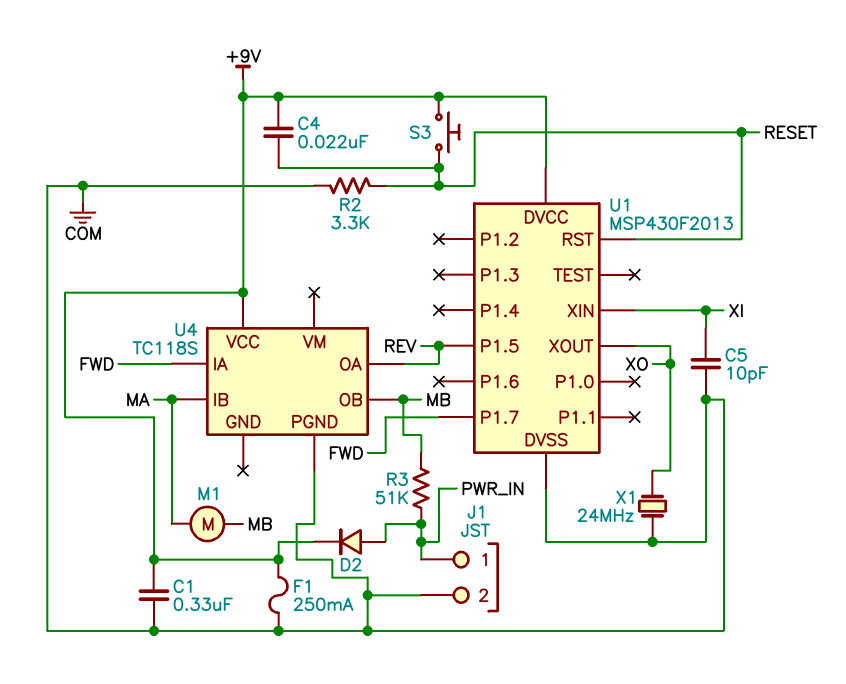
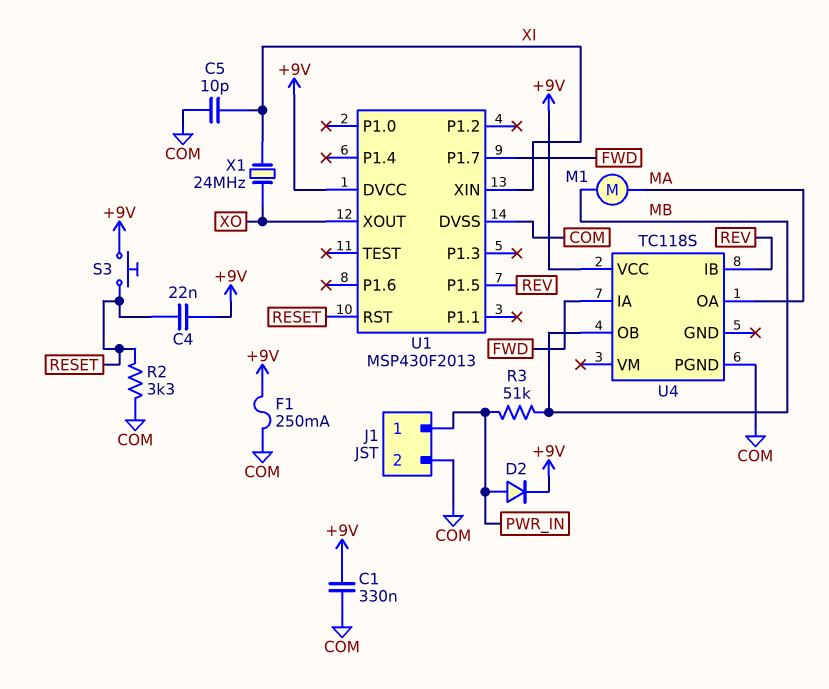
U4 pin IB: MA -> REV
U4 pin OA: REV -> MA
X1: 24MHz (COM, XO) -> 24MHz (XI, XO)

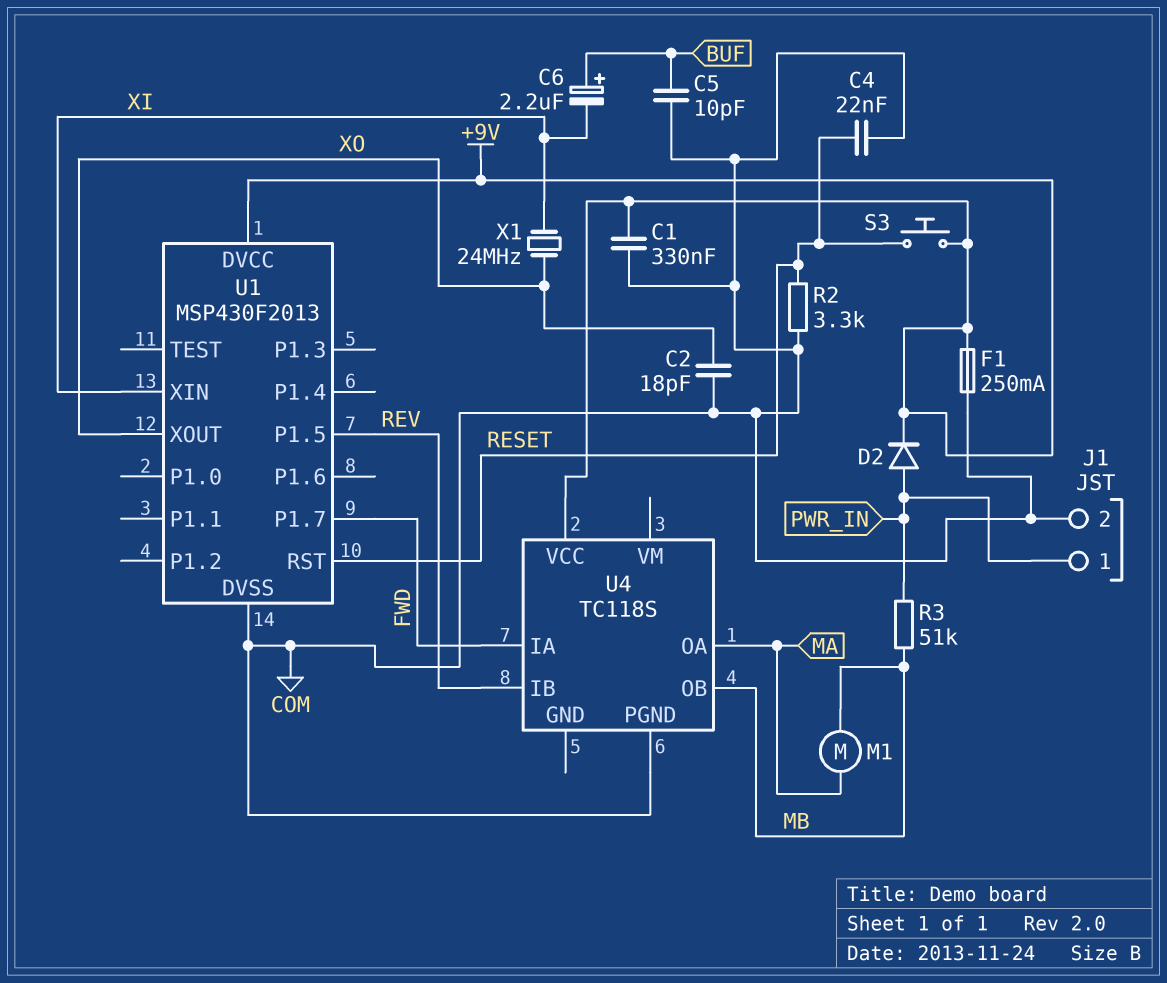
C2: none -> 18pF (COM, XO)
C4: 22nF (+9V, RESET) -> 22nF (COM, RESET)
C5: 10pF (COM, XI) -> 10pF (BUF, COM)
C6: none -> 2.2uF (plus BUF, minus XI)

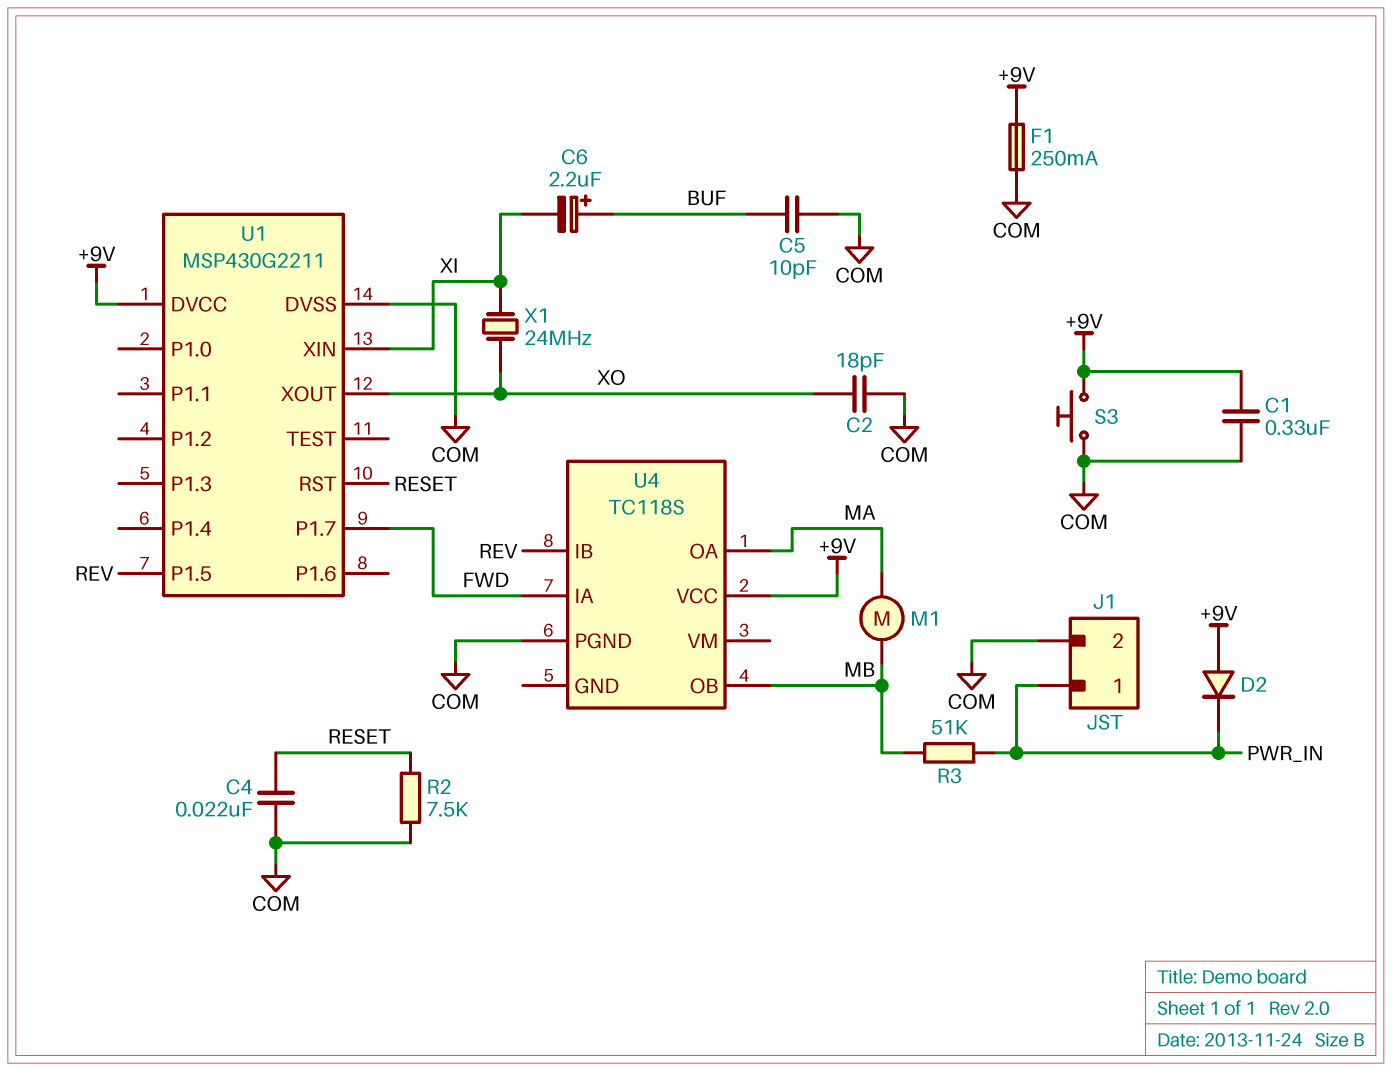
D2: diode (A PWR_IN, K +9V) -> diode (A +9V, K PWR_IN)
R2: 3.3k (COM, RESET) -> 7.5k (COM, RESET)
S3: button (+9V, RESET) -> button (+9V, COM)
U1: MSP430F2013 -> MSP430G2211

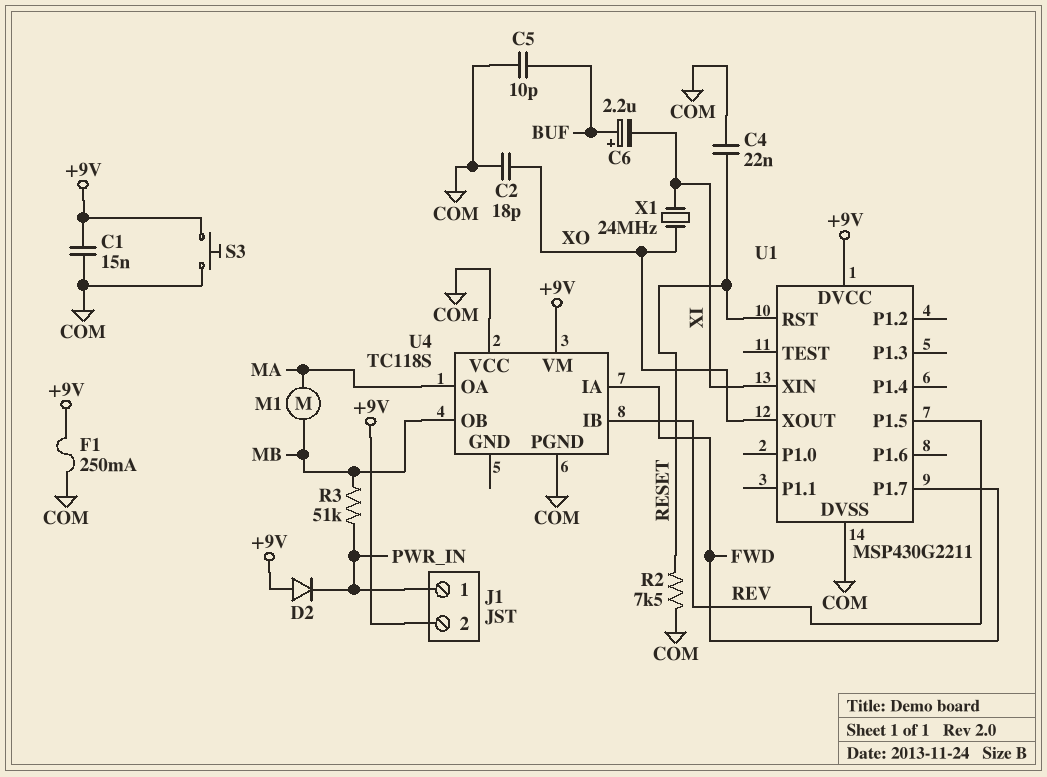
C1: 330nF (+9V, COM) -> 15nF (+9V, COM)
J1 pin 2: COM -> +9V
U4 pin VCC: +9V -> COM
U4 pin VM: none -> +9V

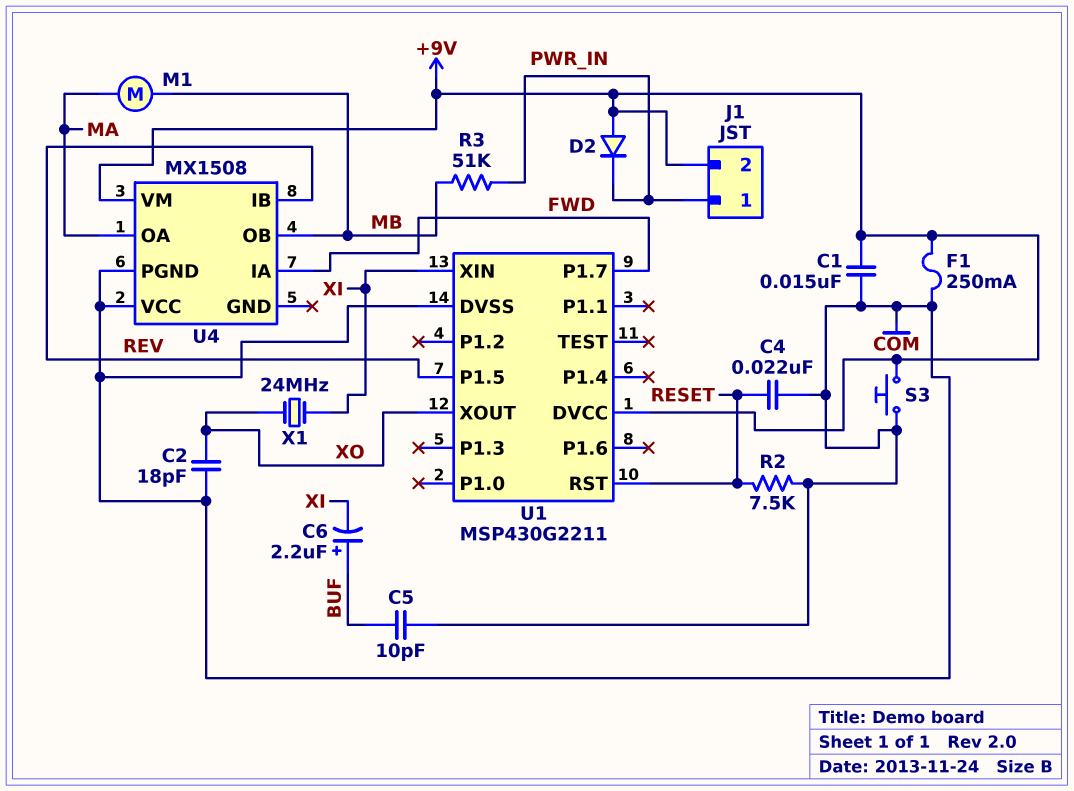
U4: TC118S -> MX1508

